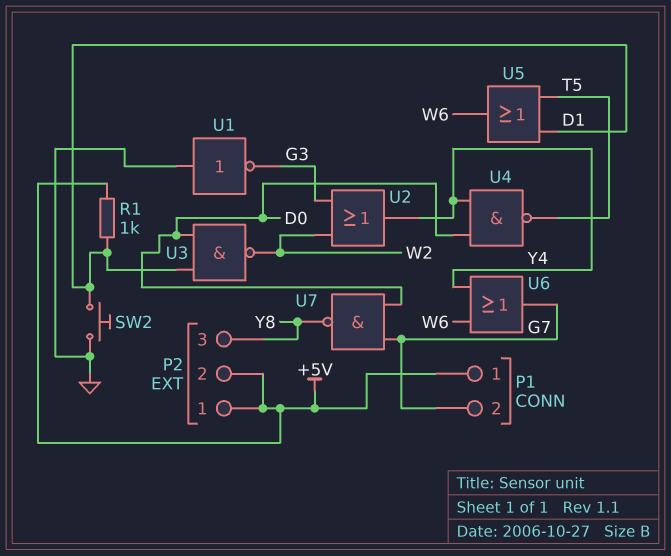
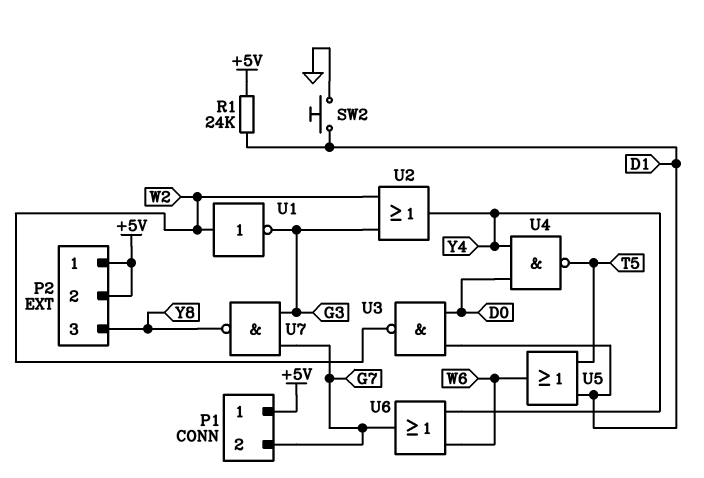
R1: 1k (+5V, D1) -> 24k (+5V, D1)
U1: NOT (in GND, out G3) -> NOT (in W2, out G3)
U7: NAND (in D0, in G7, out Y8) -> NAND (in G3, in G7, out Y8)

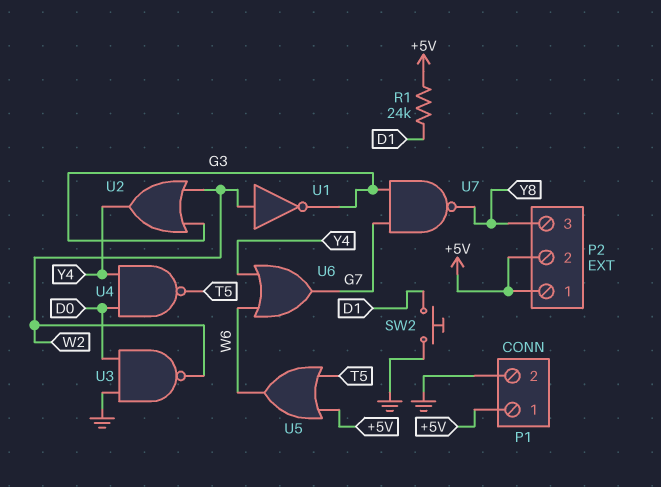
P1 pin 2: G7 -> GND
U3: NAND (in D0, in D1, out W2) -> NAND (in D0, in GND, out W2)
U5: OR (in D1, in T5, out W6) -> OR (in +5V, in T5, out W6)

